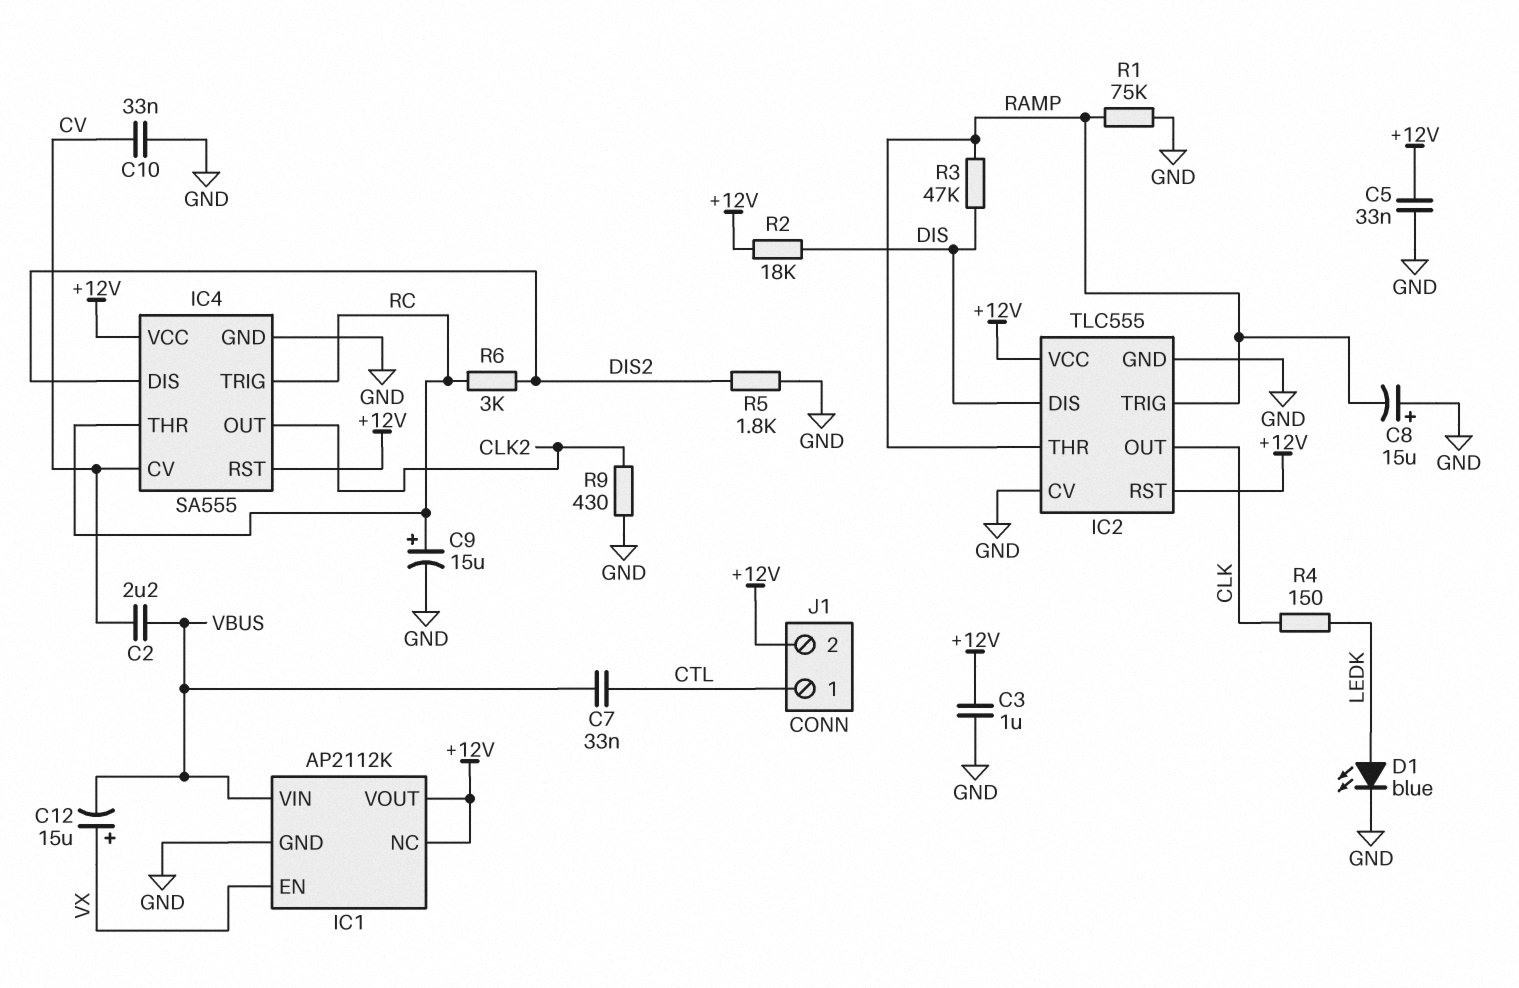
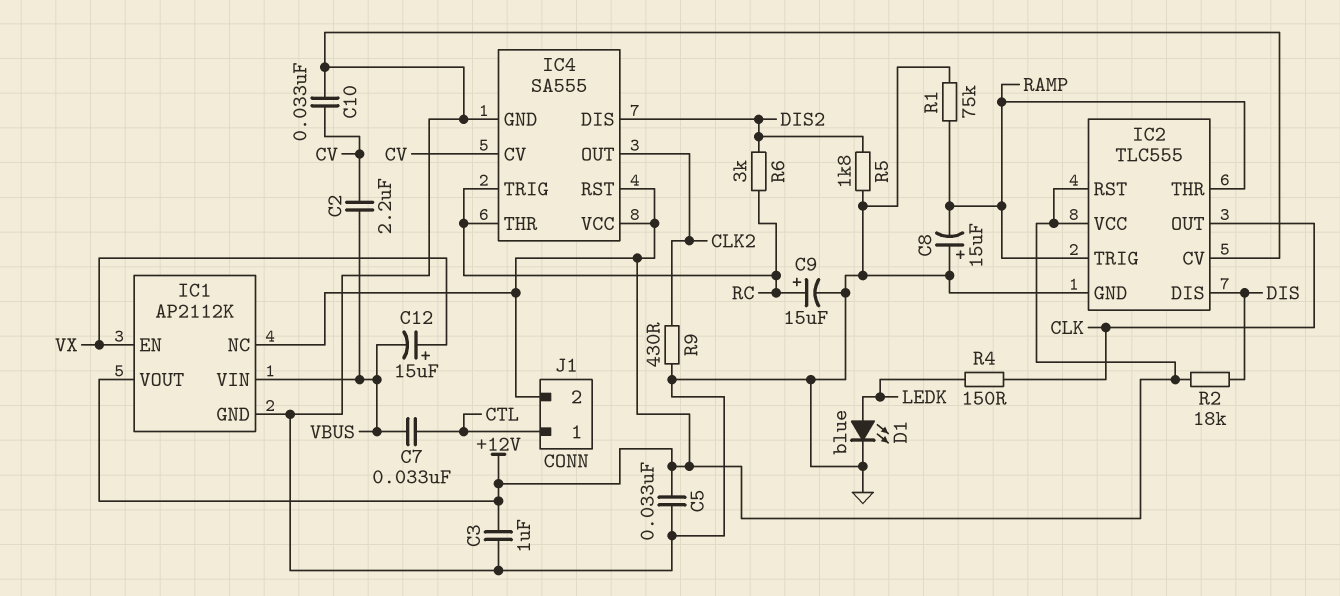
R3: 47k (DIS, RAMP) -> none

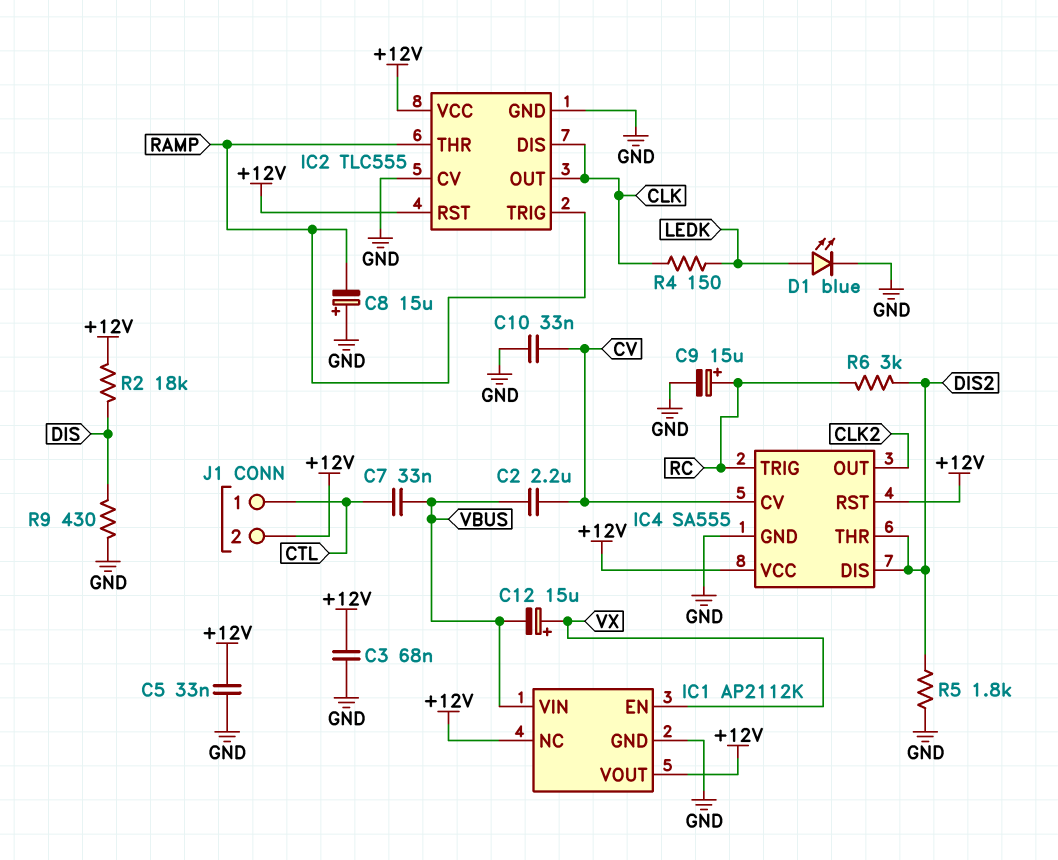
C3: 1uF (+12V, GND) -> 68nF (+12V, GND)
IC2 pin DIS: DIS -> CLK
IC4 pin THR: RC -> DIS2
R1: 75k (GND, RAMP) -> none
R9: 430 (CLK2, GND) -> 430 (DIS, GND)

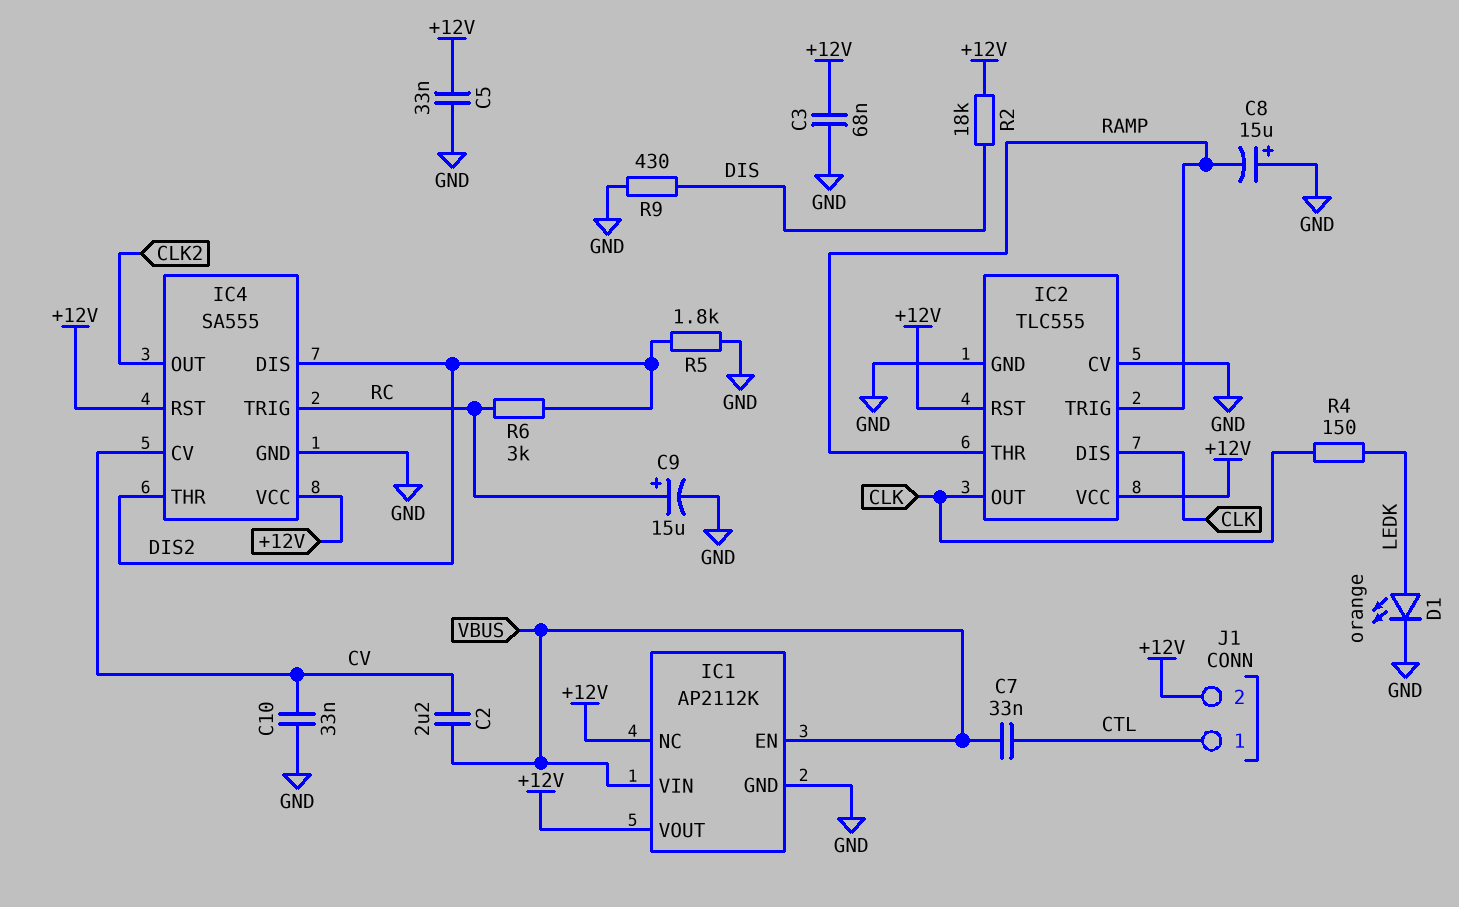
C12: 15uF (plus VX, minus VBUS) -> none
D1: LED blue (A LEDK, K GND) -> LED orange (A LEDK, K GND)
IC1 pin EN: VX -> VBUS

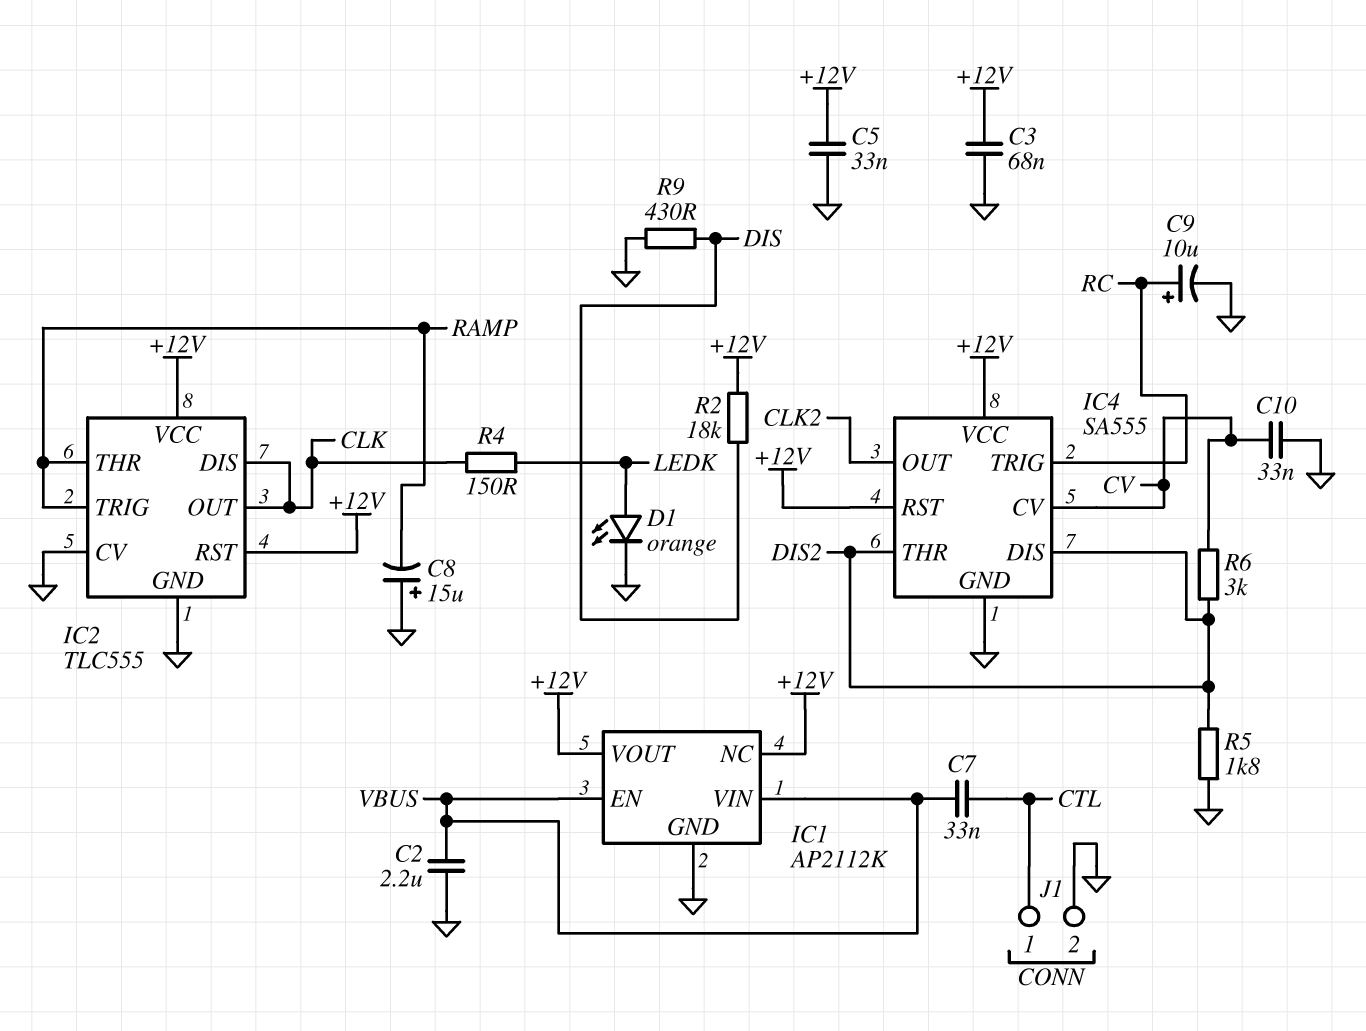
C2: 2.2uF (CV, VBUS) -> 2.2uF (GND, VBUS)
C9: 15uF (plus RC, minus GND) -> 10uF (plus RC, minus GND)
J1 pin 2: +12V -> GND
R6: 3k (DIS2, RC) -> 3k (CV, DIS2)

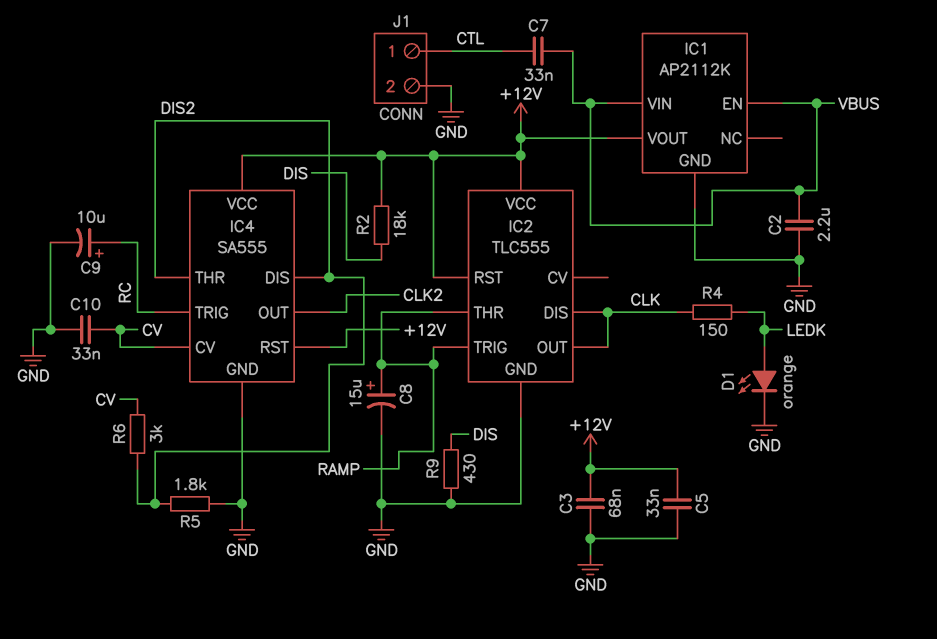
C8: 15uF (plus GND, minus RAMP) -> 15uF (plus RAMP, minus GND)
IC1 pin NC: +12V -> none
IC2 pin CV: GND -> none

